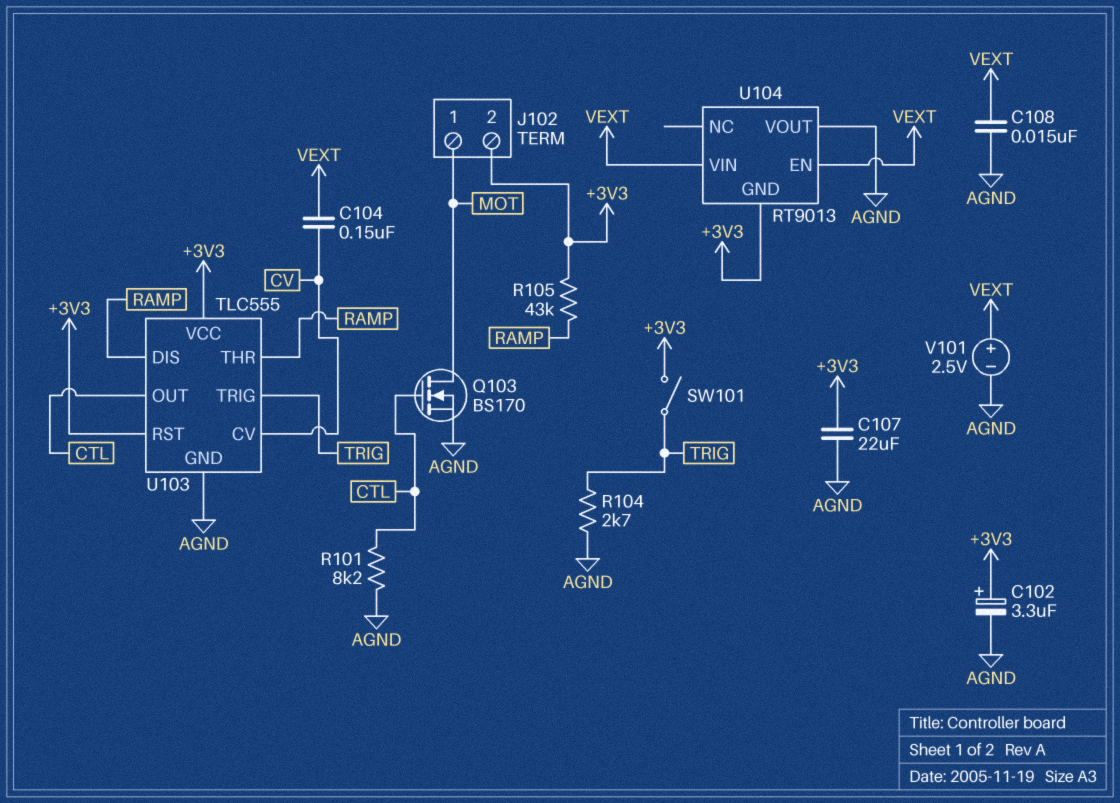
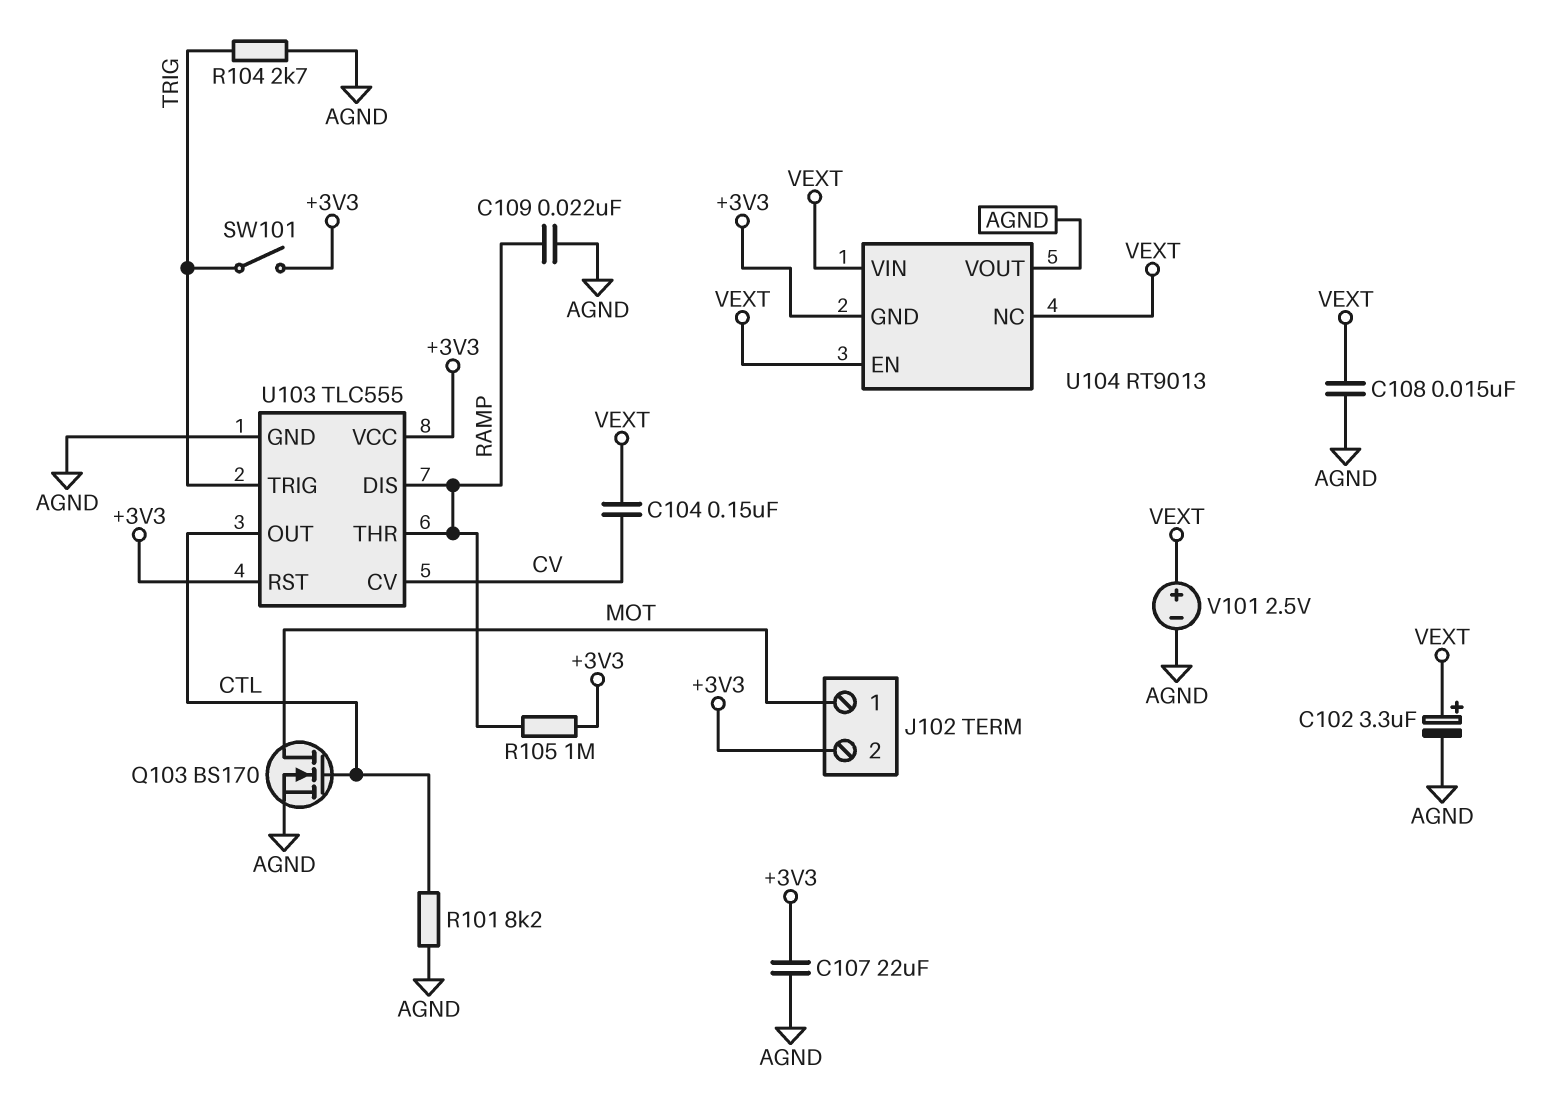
C102: 3.3uF (plus +3V3, minus AGND) -> 3.3uF (plus VEXT, minus AGND)
C109: none -> 22nF (AGND, RAMP)
R105: 43k (+3V3, RAMP) -> 1M (+3V3, RAMP)
U104 pin NC: none -> VEXT

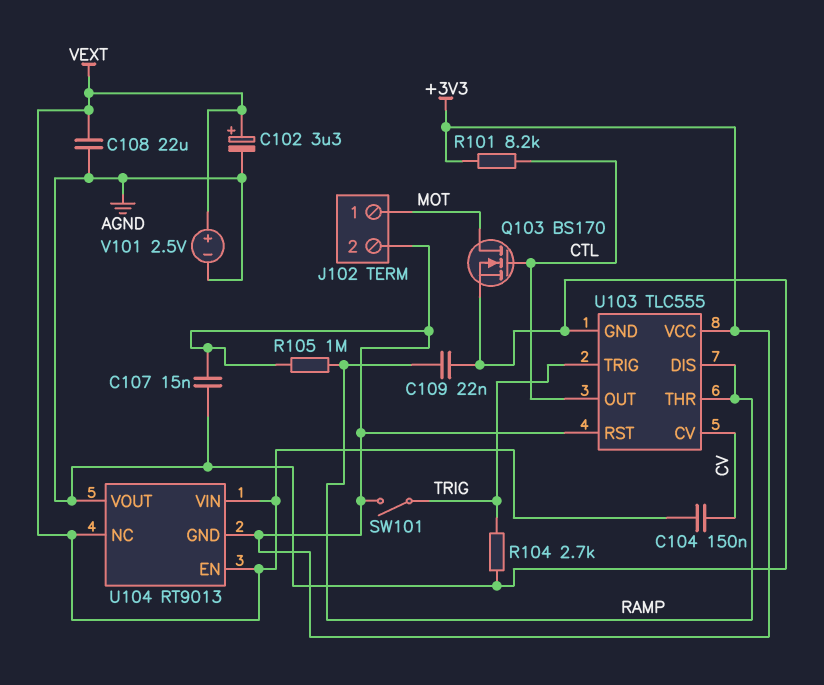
C107: 22uF (+3V3, AGND) -> 15nF (+3V3, AGND)
C108: 15nF (AGND, VEXT) -> 22uF (AGND, VEXT)
R101: 8.2k (AGND, CTL) -> 8.2k (+3V3, CTL)

